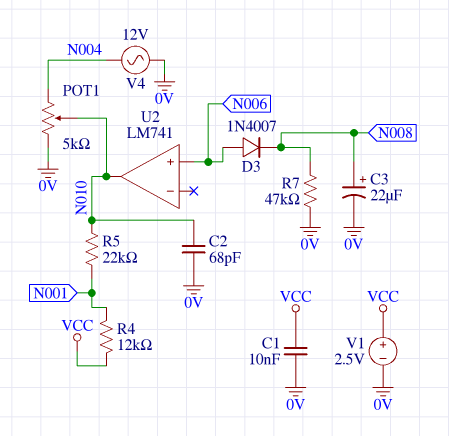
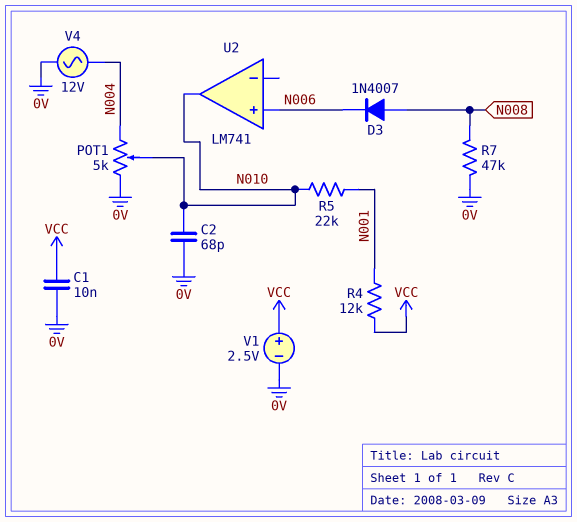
C3: 22uF (plus N008, minus 0V) -> none
D3: diode 1N4007 (A N006, K N008) -> diode 1N4007 (A N008, K N006)

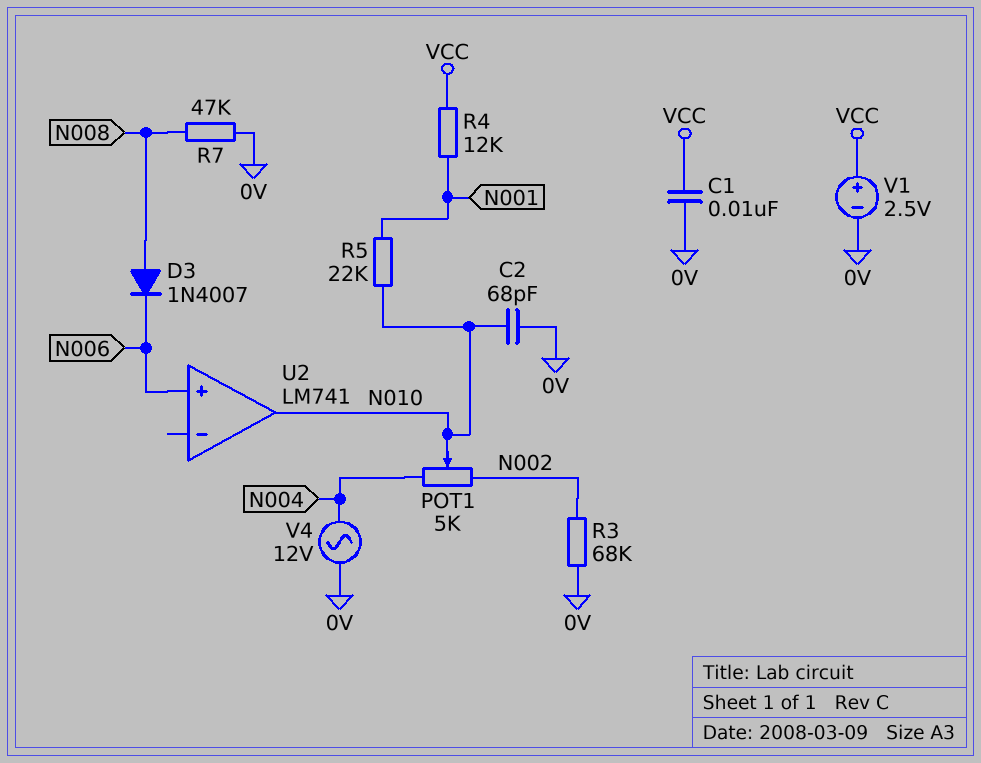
POT1: 5k (0V, N004, wiper N010) -> 5k (N002, N004, wiper N010)
R3: none -> 68k (0V, N002)

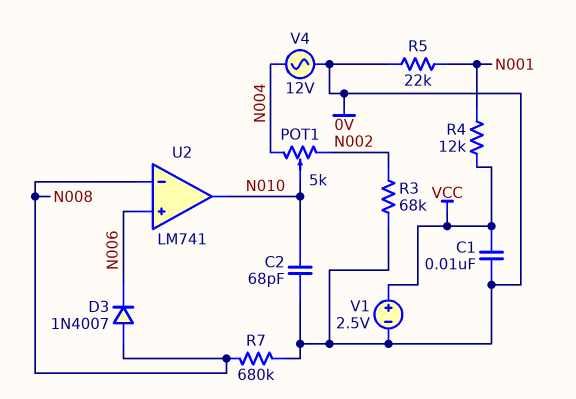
R5: 22k (N001, N010) -> 22k (0V, N001)
R7: 47k (0V, N008) -> 680k (0V, N008)
U2 pin in-: none -> N008

